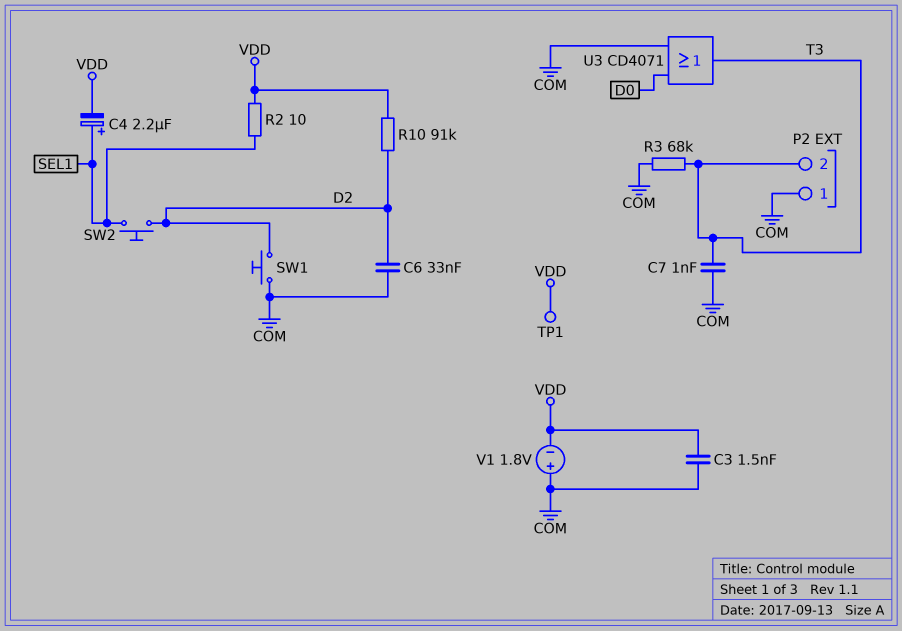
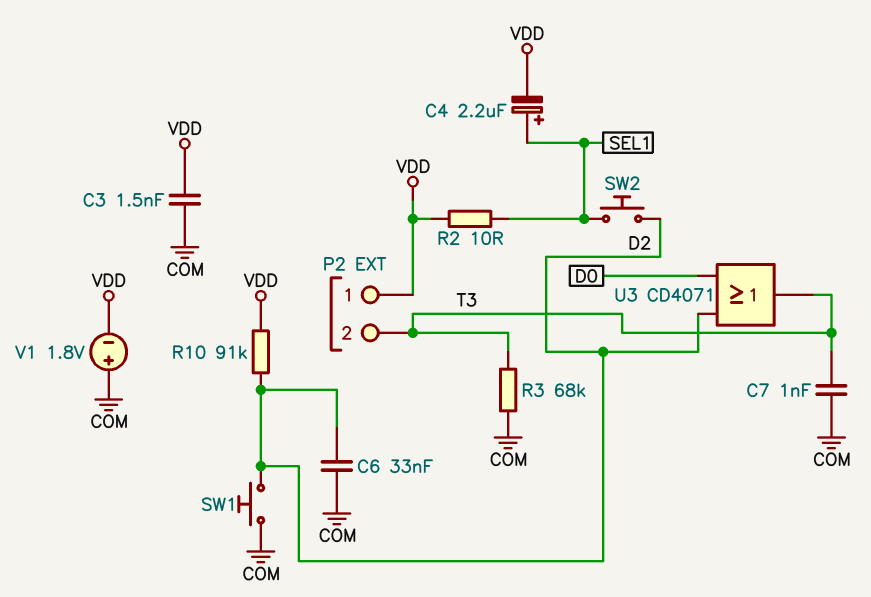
P2 pin 1: COM -> VDD
TP1: test point (VDD) -> none
U3: OR CD4071 (in COM, in D0, out T3) -> OR CD4071 (in D0, in D2, out T3)

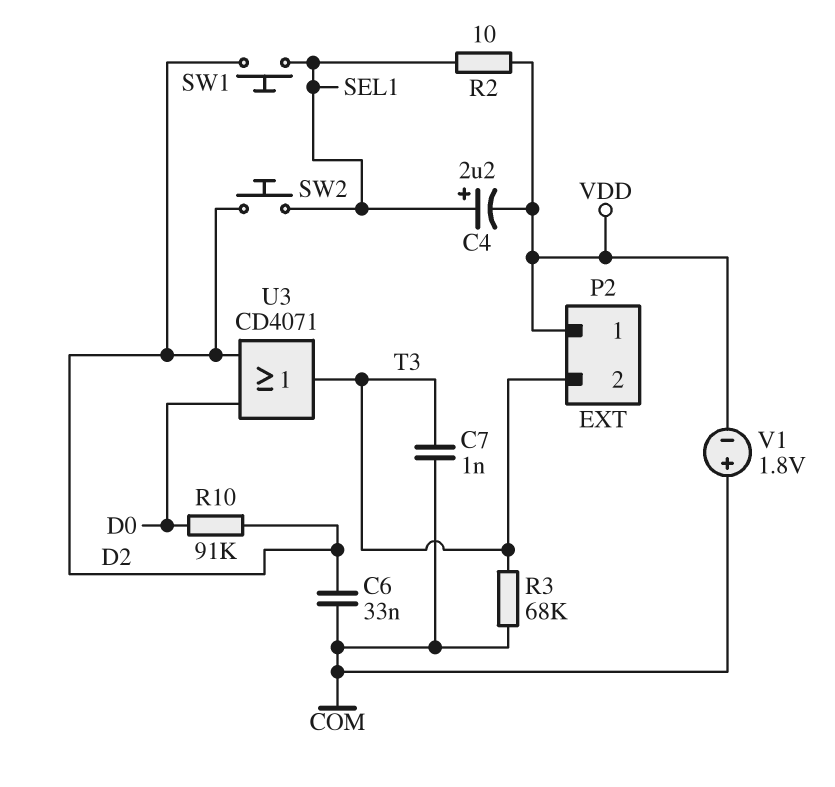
C3: 1.5nF (COM, VDD) -> none
R10: 91k (D2, VDD) -> 91k (D0, D2)
SW1: button (COM, D2) -> button (D2, SEL1)

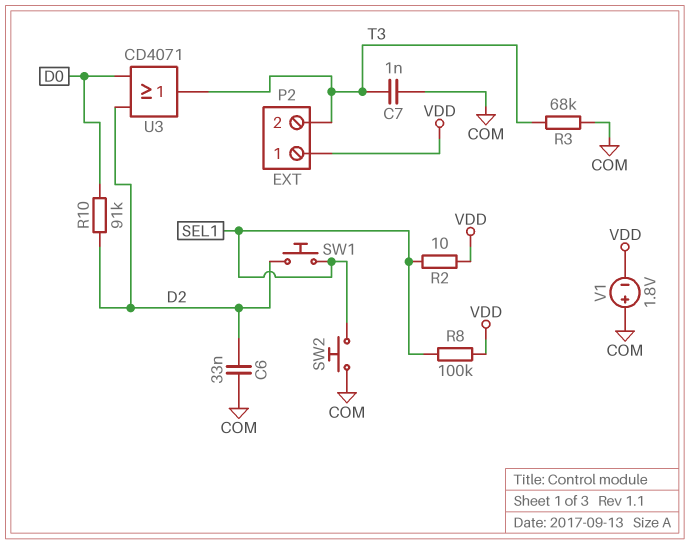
C4: 2.2uF (plus SEL1, minus VDD) -> none
R8: none -> 100k (SEL1, VDD)
SW2: button (D2, SEL1) -> button (COM, SEL1)

